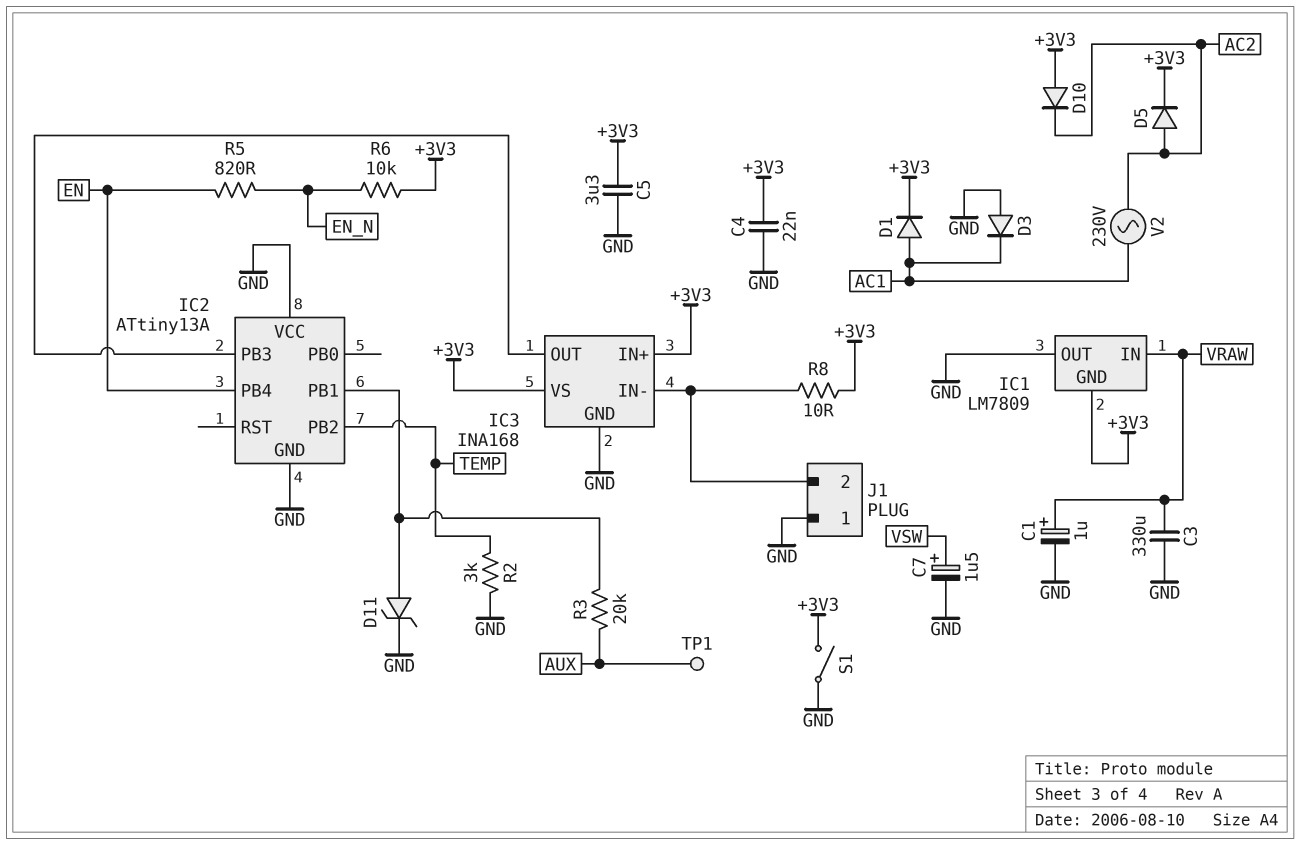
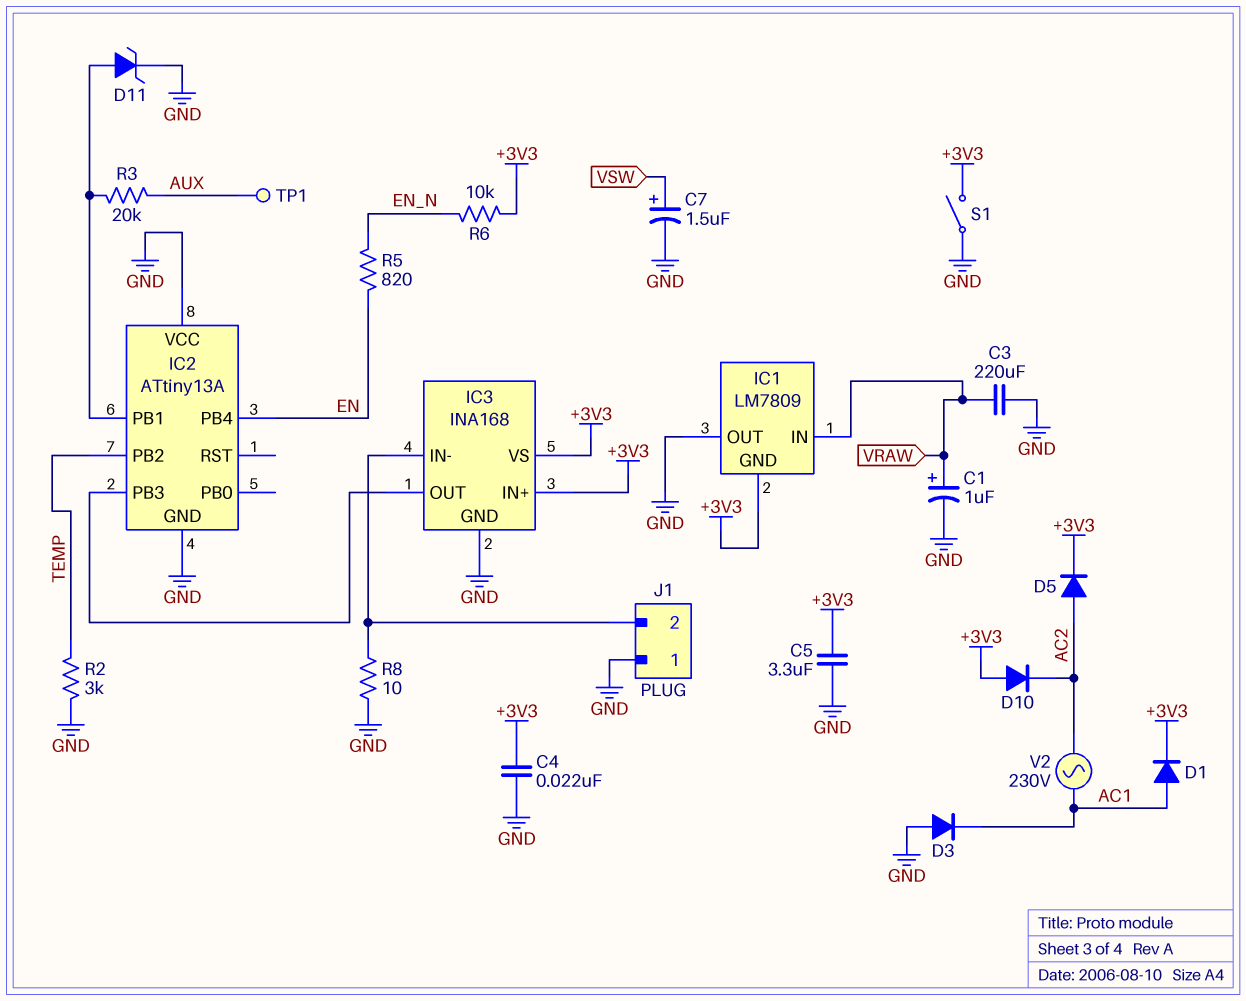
C3: 330uF (GND, VRAW) -> 220uF (GND, VRAW)
R8: 10 (+3V3, IC3/IN-) -> 10 (GND, IC3/IN-)

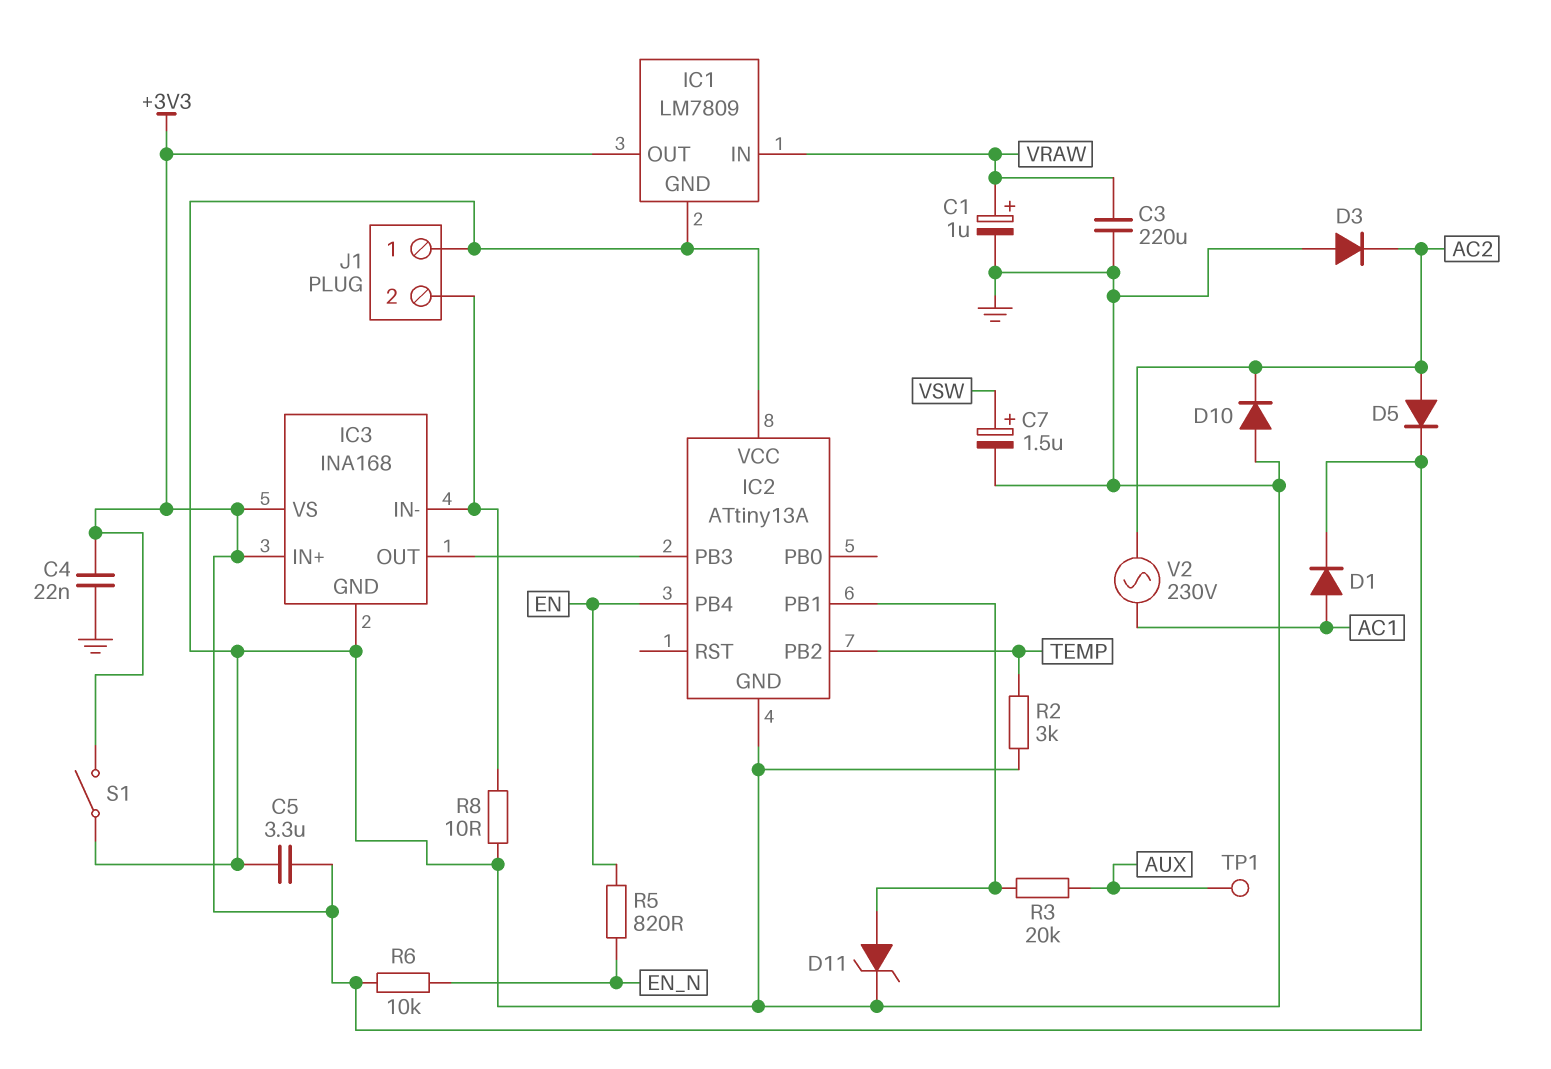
D3: diode (A GND, K AC1) -> diode (A GND, K AC2)
D10: diode (A +3V3, K AC2) -> diode (A GND, K AC2)
IC1 pin GND: +3V3 -> GND
IC1 pin OUT: GND -> +3V3

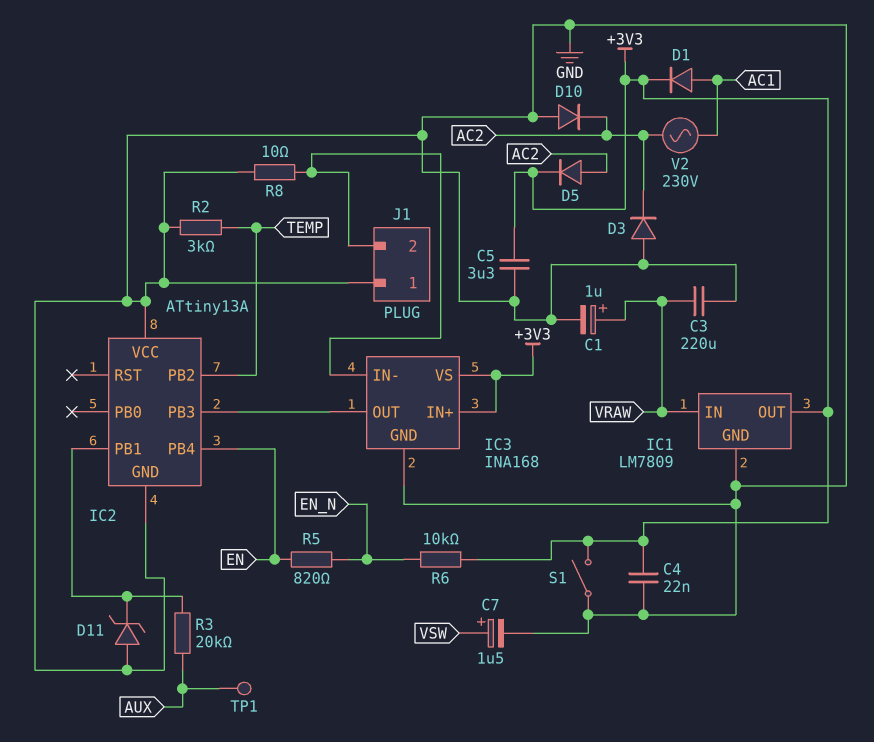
D11: zener (A IC2/PB1, K GND) -> zener (A GND, K IC2/PB1)

